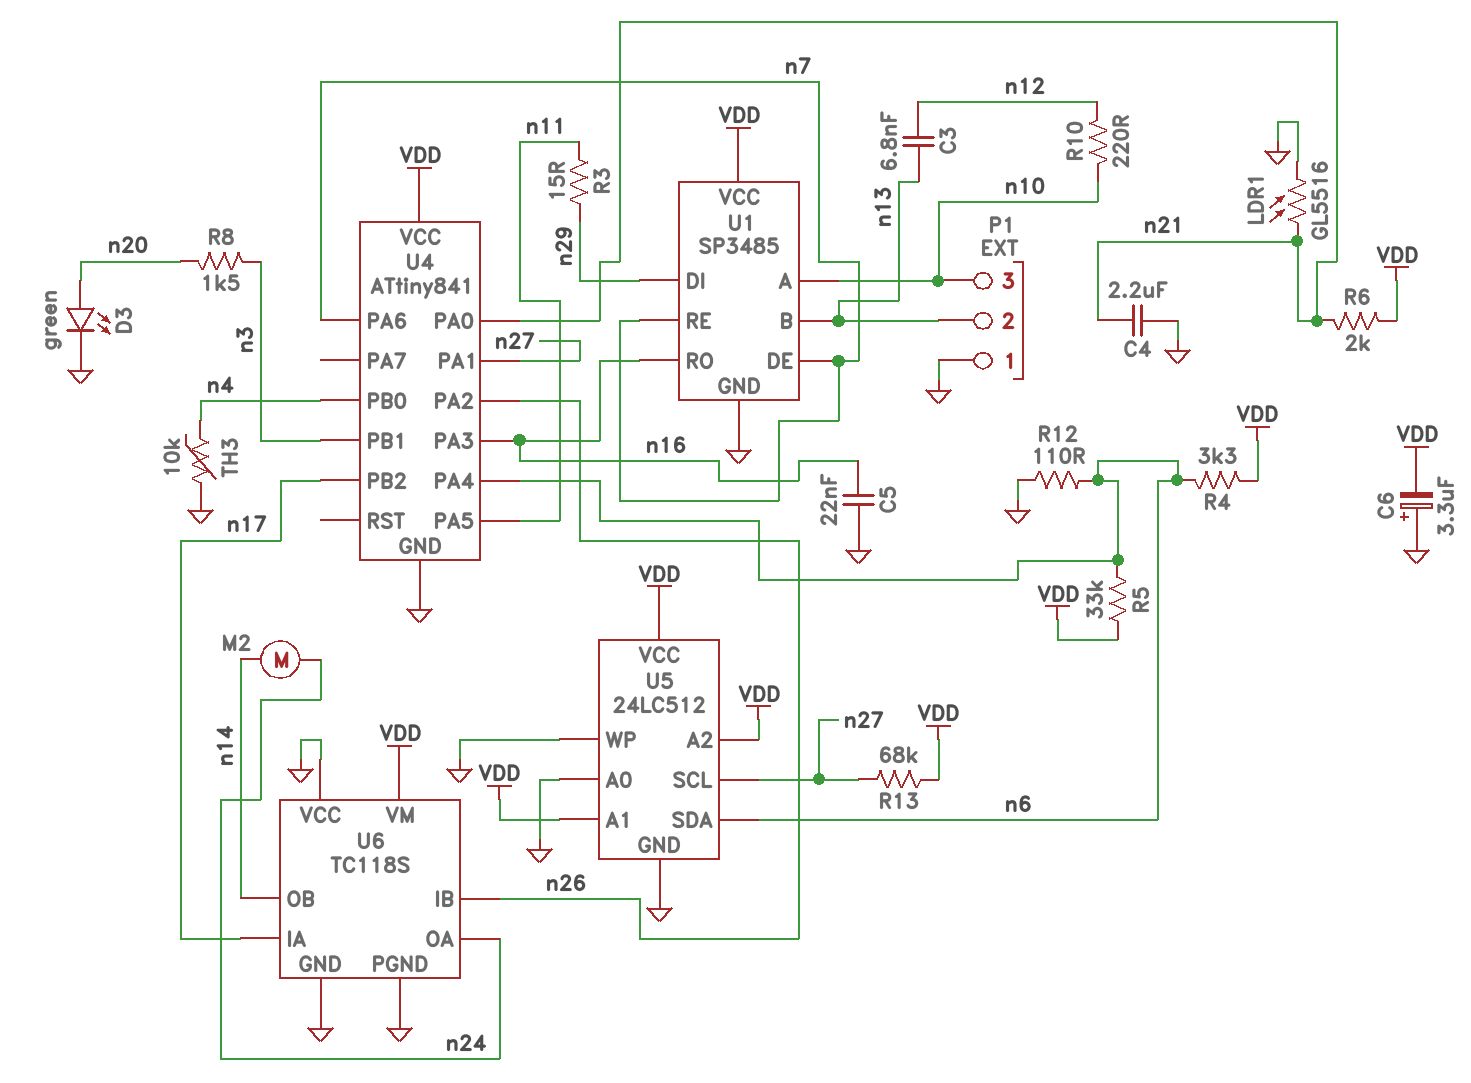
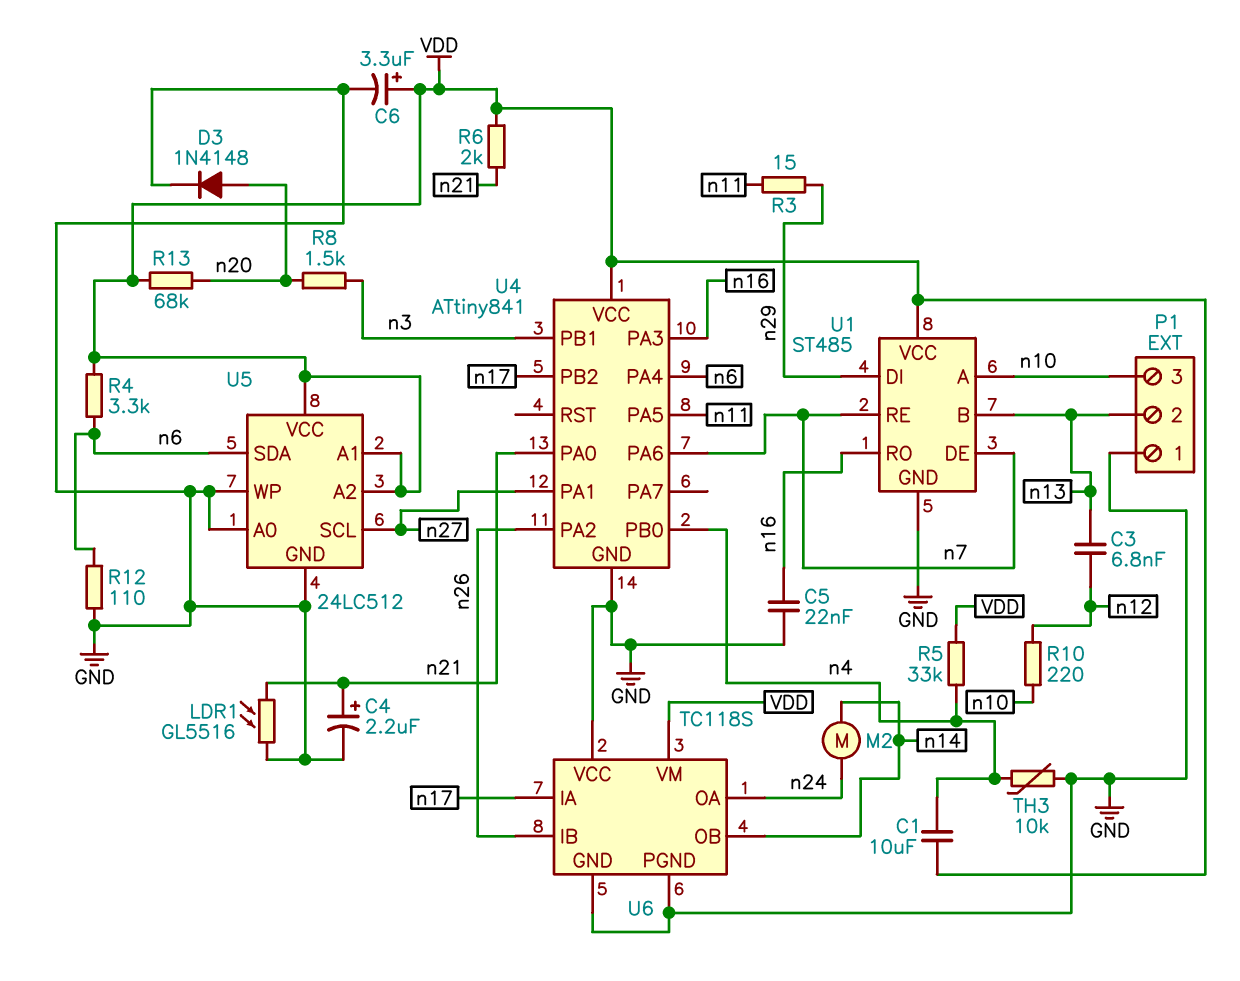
C1: none -> 10uF (VDD, n4)
C4: 2.2uF (GND, n21) -> 2.2uF (plus n21, minus GND)
C6: 3.3uF (plus GND, minus VDD) -> 3.3uF (plus VDD, minus GND)
D3: LED green (A n20, K GND) -> diode 1N4148 (A n20, K GND)
R5: 33k (VDD, n6) -> 33k (VDD, n4)
R13: 68k (VDD, n27) -> 68k (VDD, n20)
U1: SP3485 -> ST485

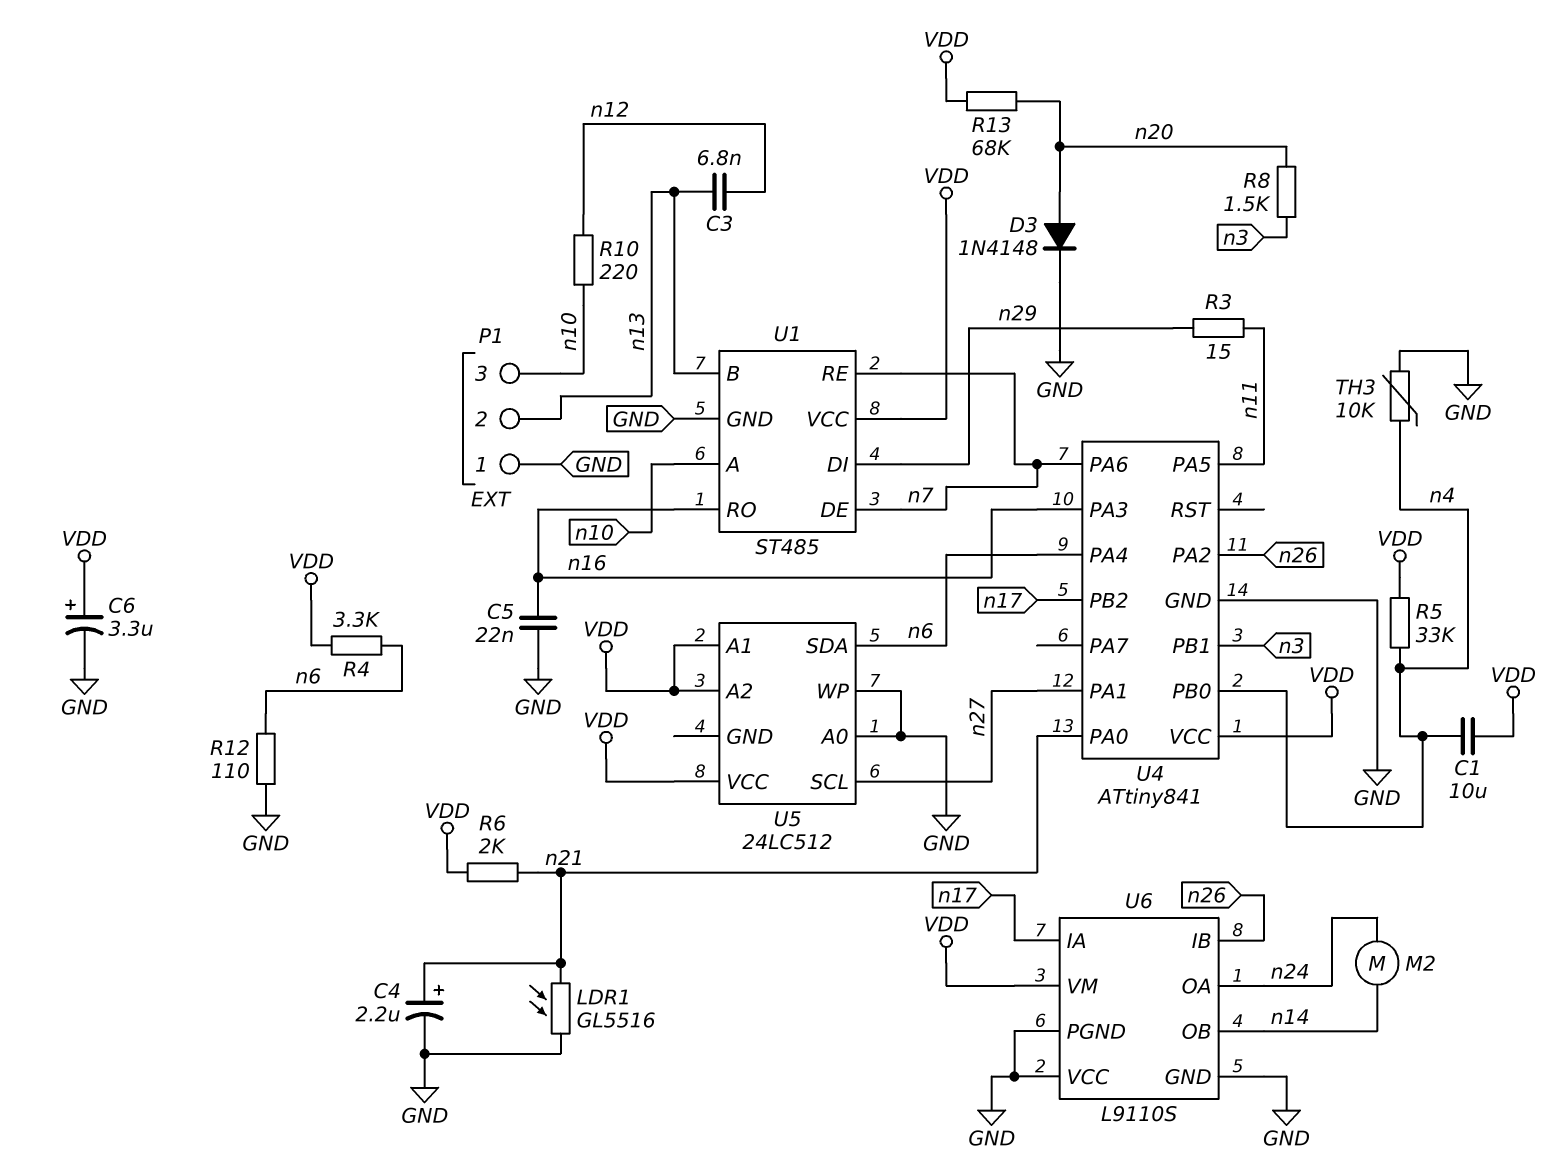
U5 pin GND: GND -> none
U6: TC118S -> L9110S

